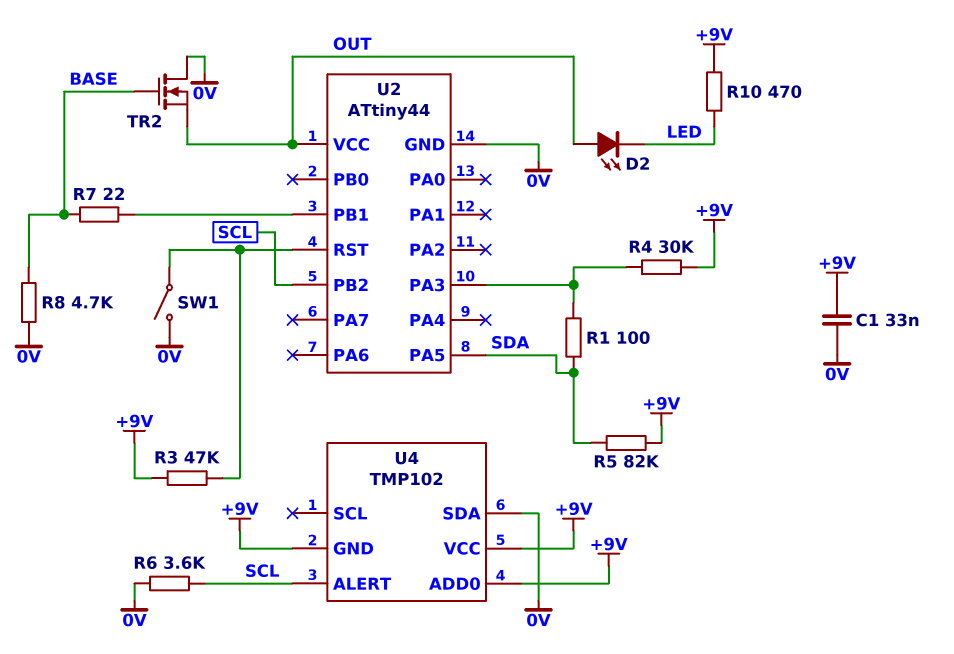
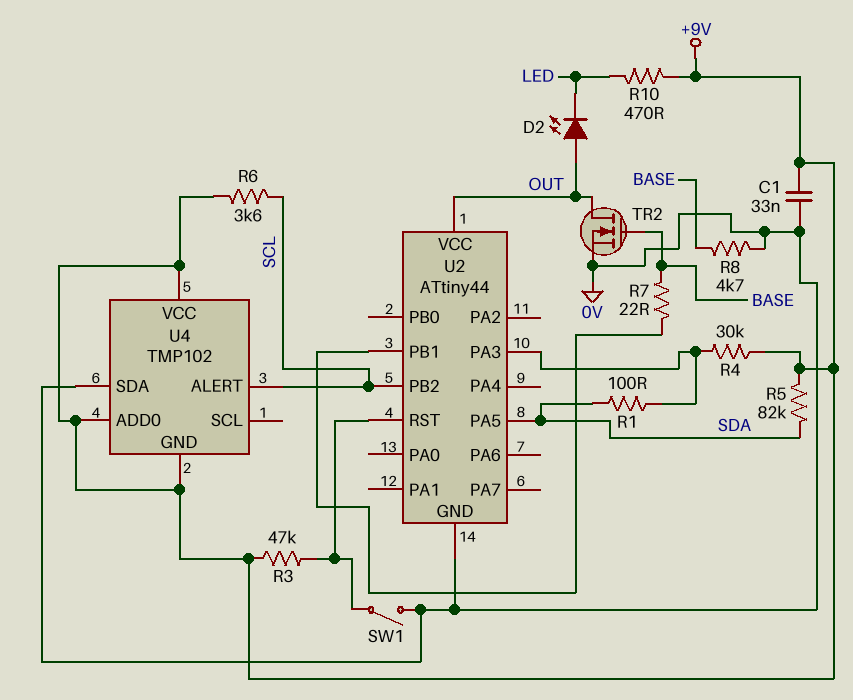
R6: 3.6k (0V, SCL) -> 3.6k (+9V, SCL)
TR2: NMOS (G BASE, D 0V, S OUT) -> NMOS (G BASE, D OUT, S 0V)

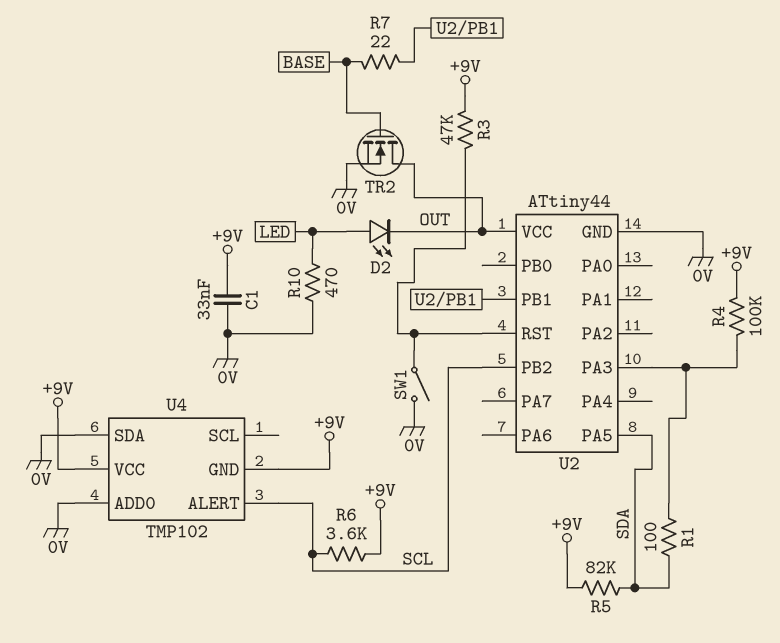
D2: LED (A OUT, K LED) -> LED (A LED, K OUT)
R4: 30k (+9V, U2/PA3) -> 100k (+9V, U2/PA3)
R8: 4.7k (0V, BASE) -> none
R10: 470 (+9V, LED) -> 470 (0V, LED)
U4 pin ADD0: +9V -> 0V

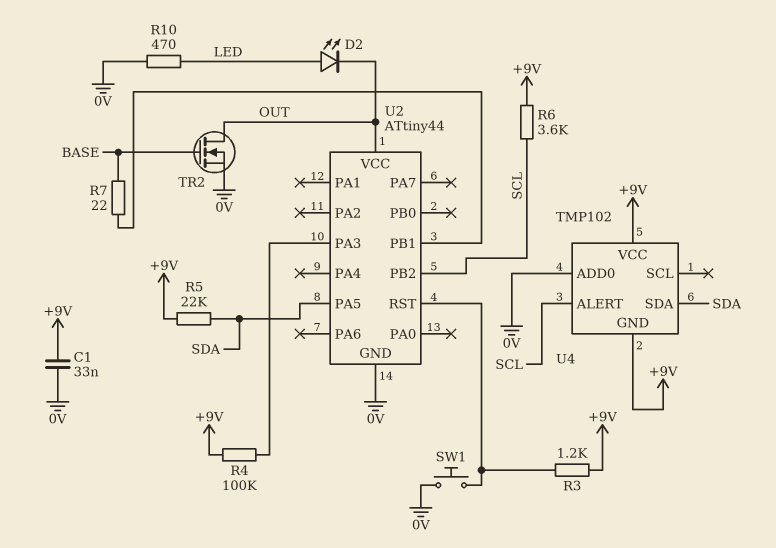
R1: 100 (SDA, U2/PA3) -> none
R3: 47k (+9V, U2/RST) -> 1.2k (+9V, U2/RST)
R5: 82k (+9V, SDA) -> 22k (+9V, SDA)
SW1: switch (0V, U2/RST) -> button (0V, U2/RST)
U4 pin SDA: 0V -> SDA

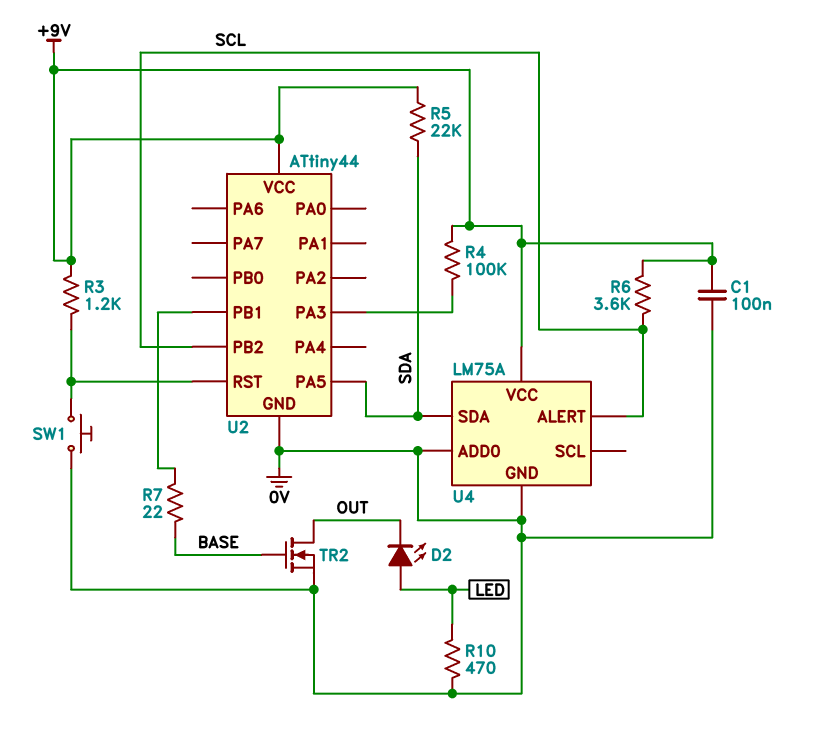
C1: 33nF (+9V, 0V) -> 100nF (+9V, 0V)
U2 pin VCC: OUT -> +9V
U4: TMP102 -> LM75A
U4 pin GND: +9V -> 0V

